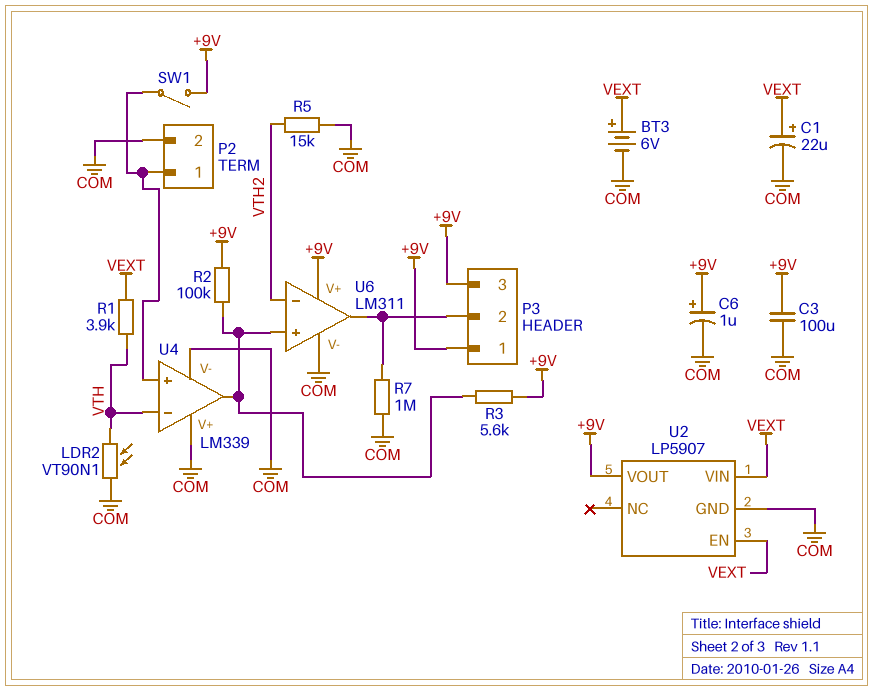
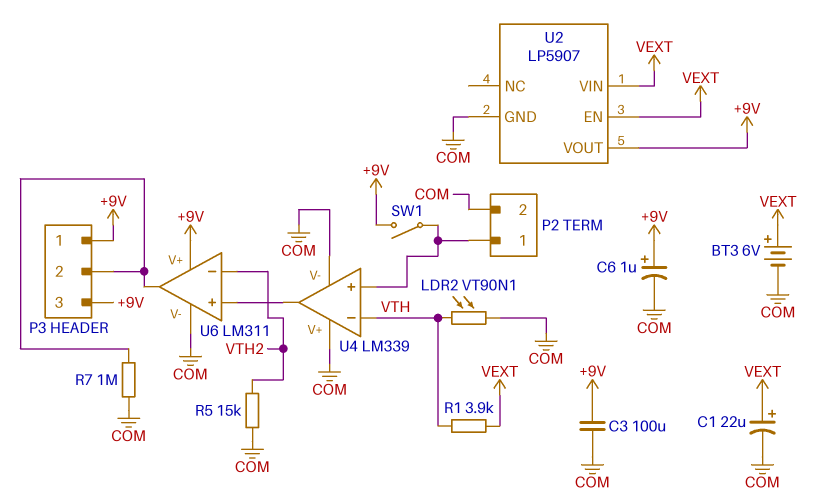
R2: 100k (+9V, U4/out) -> none
R3: 5.6k (+9V, U4/out) -> none

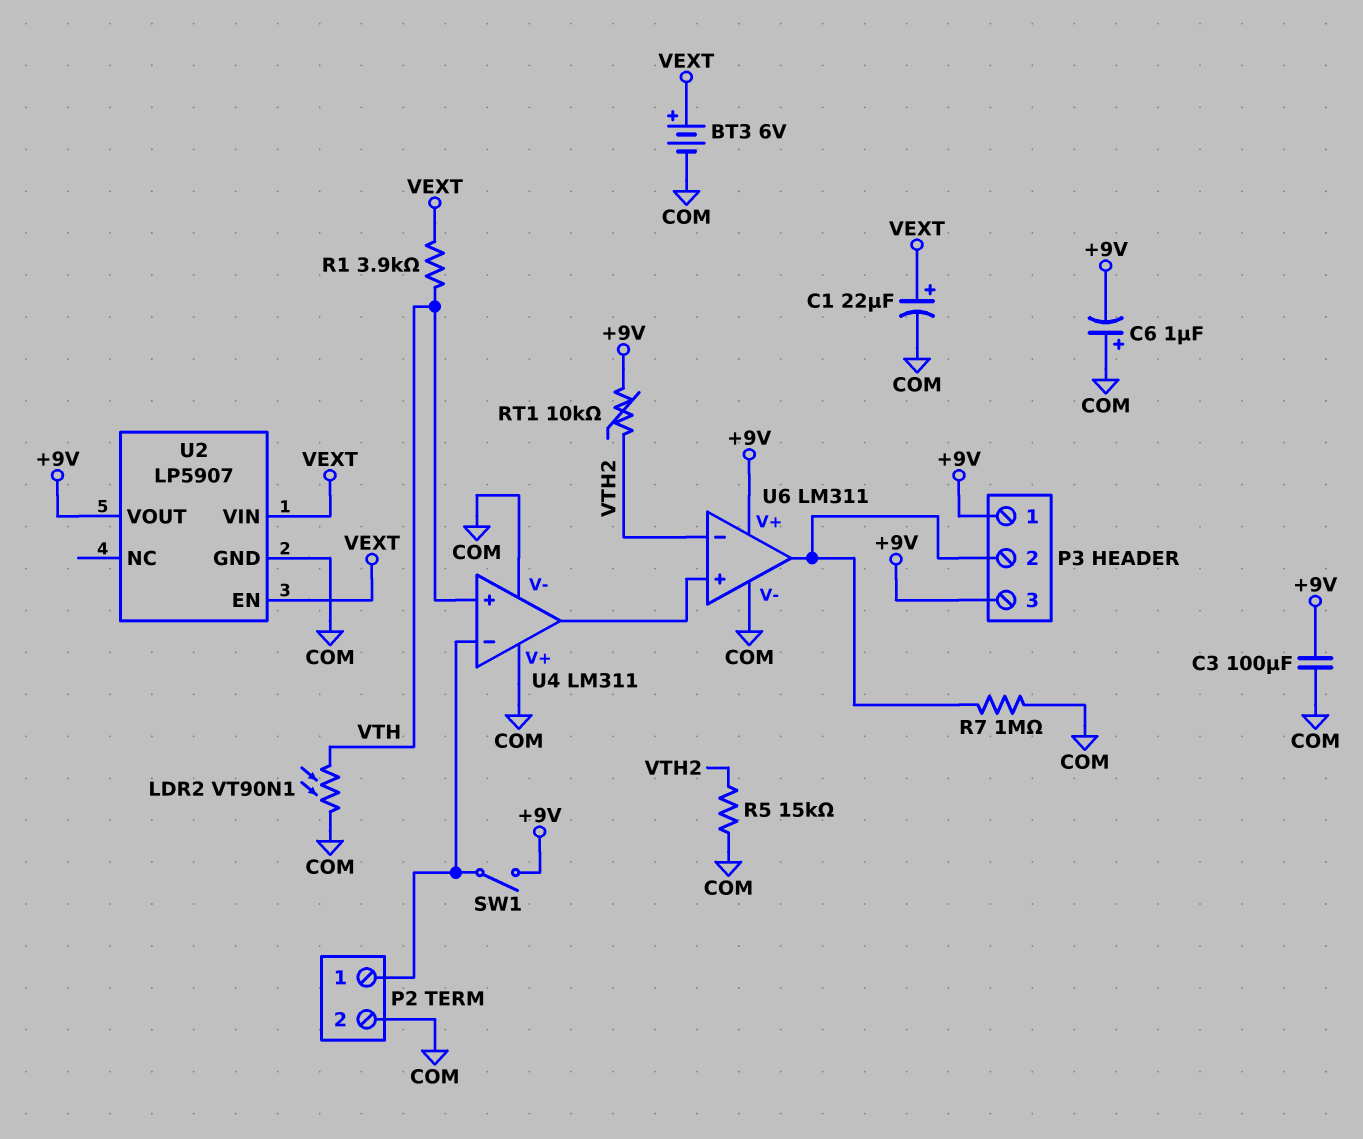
C6: 1uF (plus +9V, minus COM) -> 1uF (plus COM, minus +9V)
RT1: none -> 10k (+9V, VTH2)
U4: LM339 -> LM311
U4 pin in+: P2/1 -> VTH
U4 pin in-: VTH -> P2/1

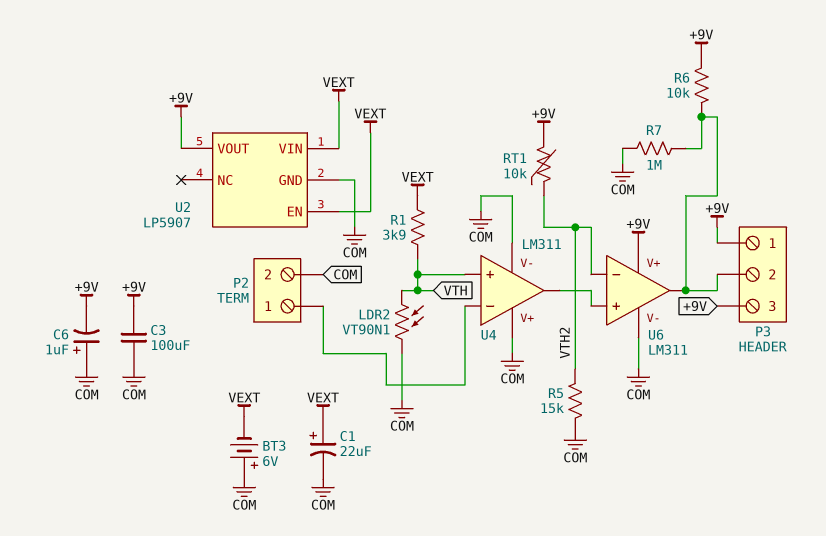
BT3: 6V (plus VEXT, minus COM) -> 6V (plus COM, minus VEXT)
R6: none -> 10k (+9V, P3/2)
SW1: switch (+9V, P2/1) -> none

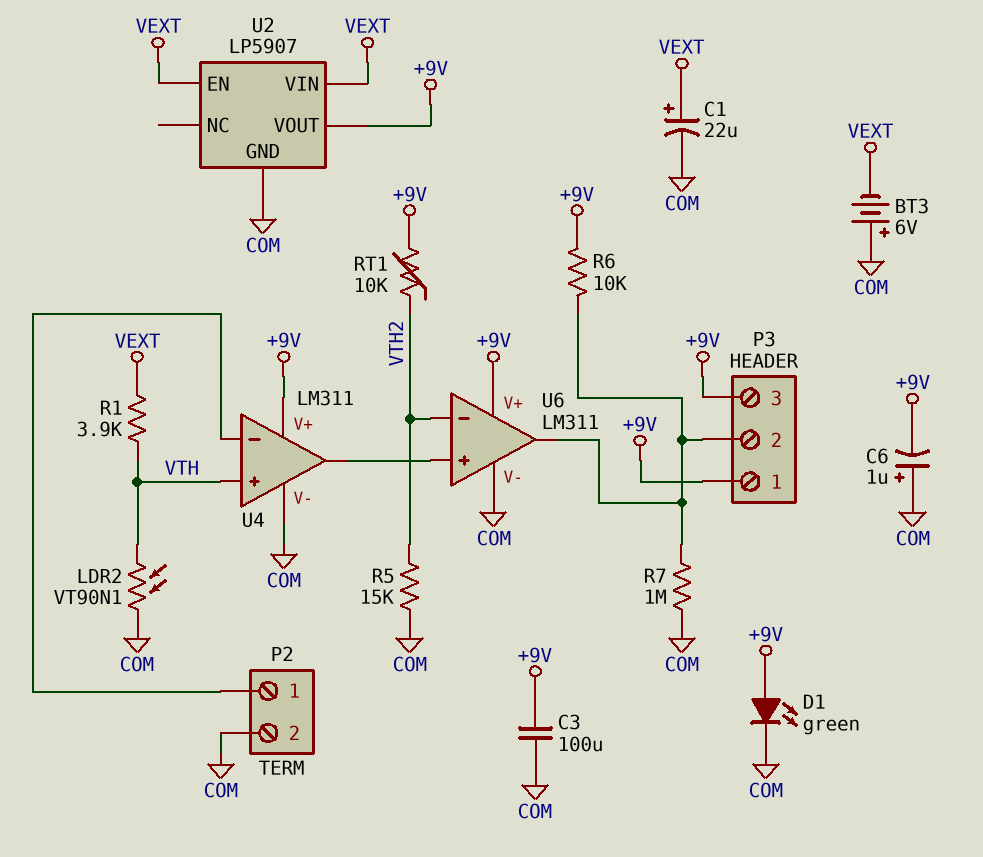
D1: none -> LED green (A +9V, K COM)
U4 pin V+: COM -> +9V

